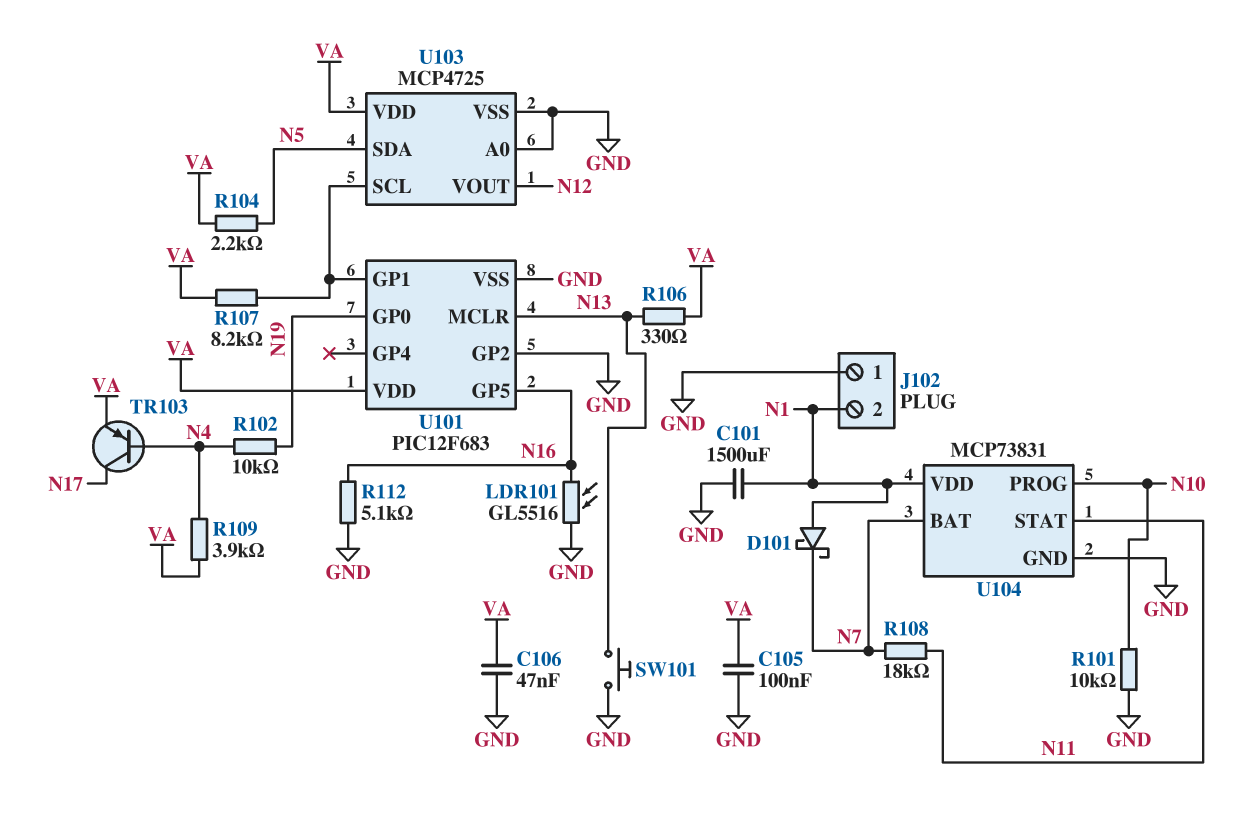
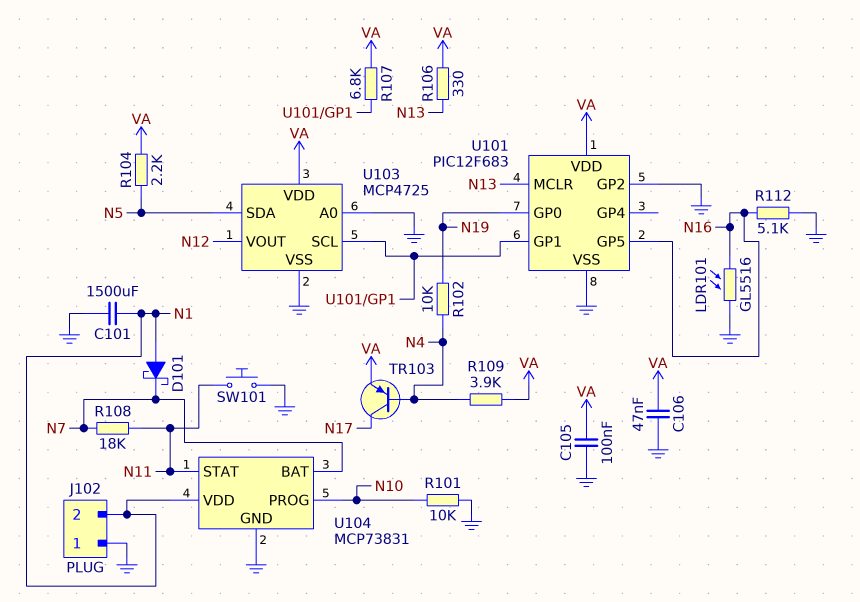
R107: 8.2k (U101/GP1, VA) -> 6.8k (U101/GP1, VA)
SW101: button (GND, N13) -> button (GND, N11)

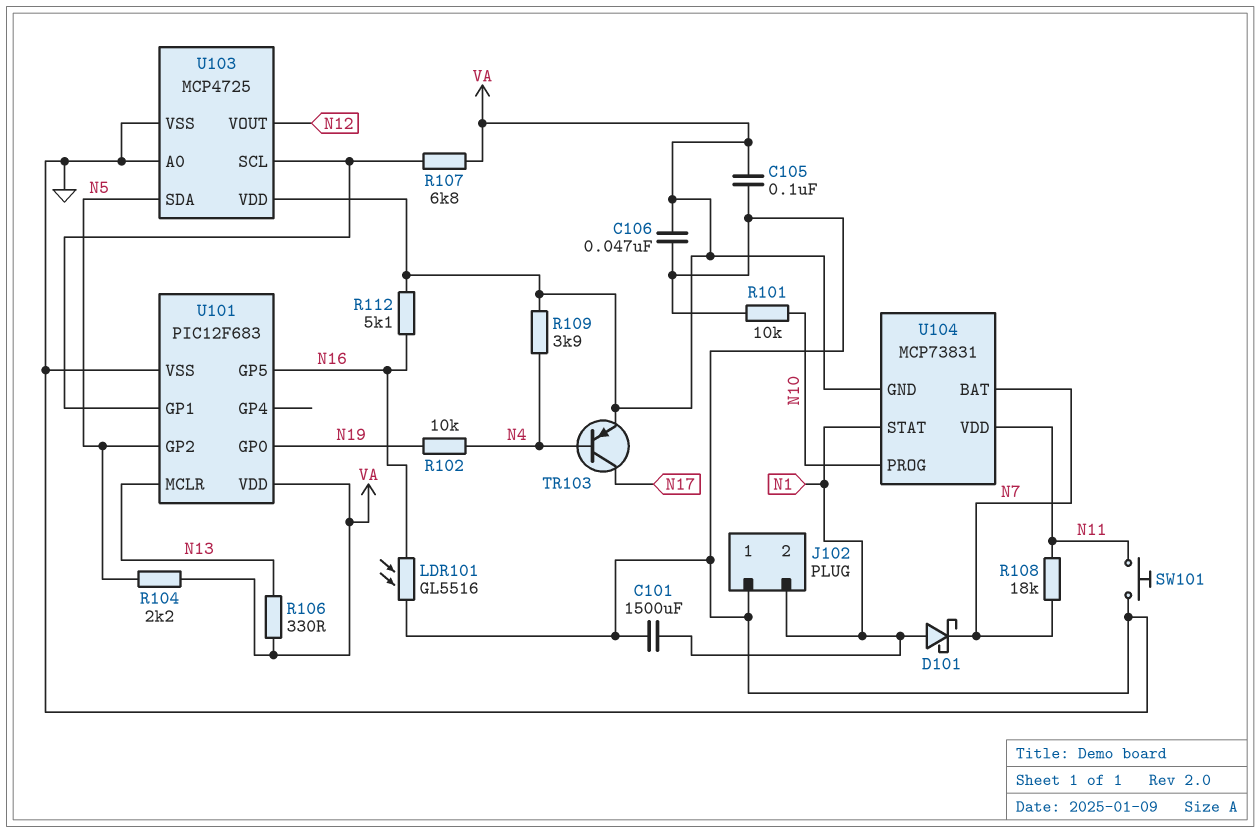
R112: 5.1k (GND, N16) -> 5.1k (N16, VA)
U101 pin GP2: GND -> N5
U104 pin GND: GND -> VA
U104 pin STAT: N11 -> N1
U104 pin VDD: N1 -> N11

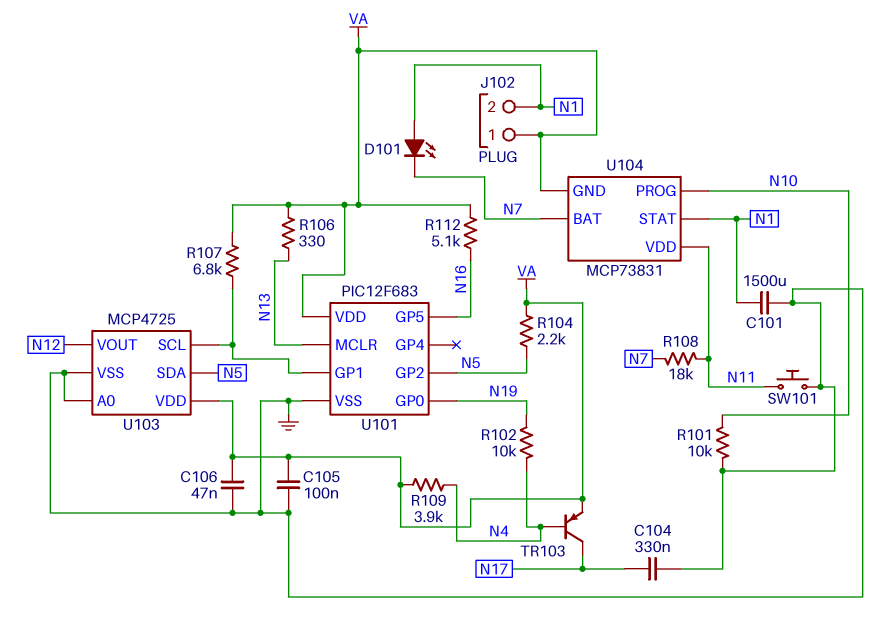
C104: none -> 330nF (GND, N17)
D101: schottky (A N1, K N7) -> LED (A N1, K N7)
J102 pin 1: GND -> VA
LDR101: GL5516 (GND, N16) -> none

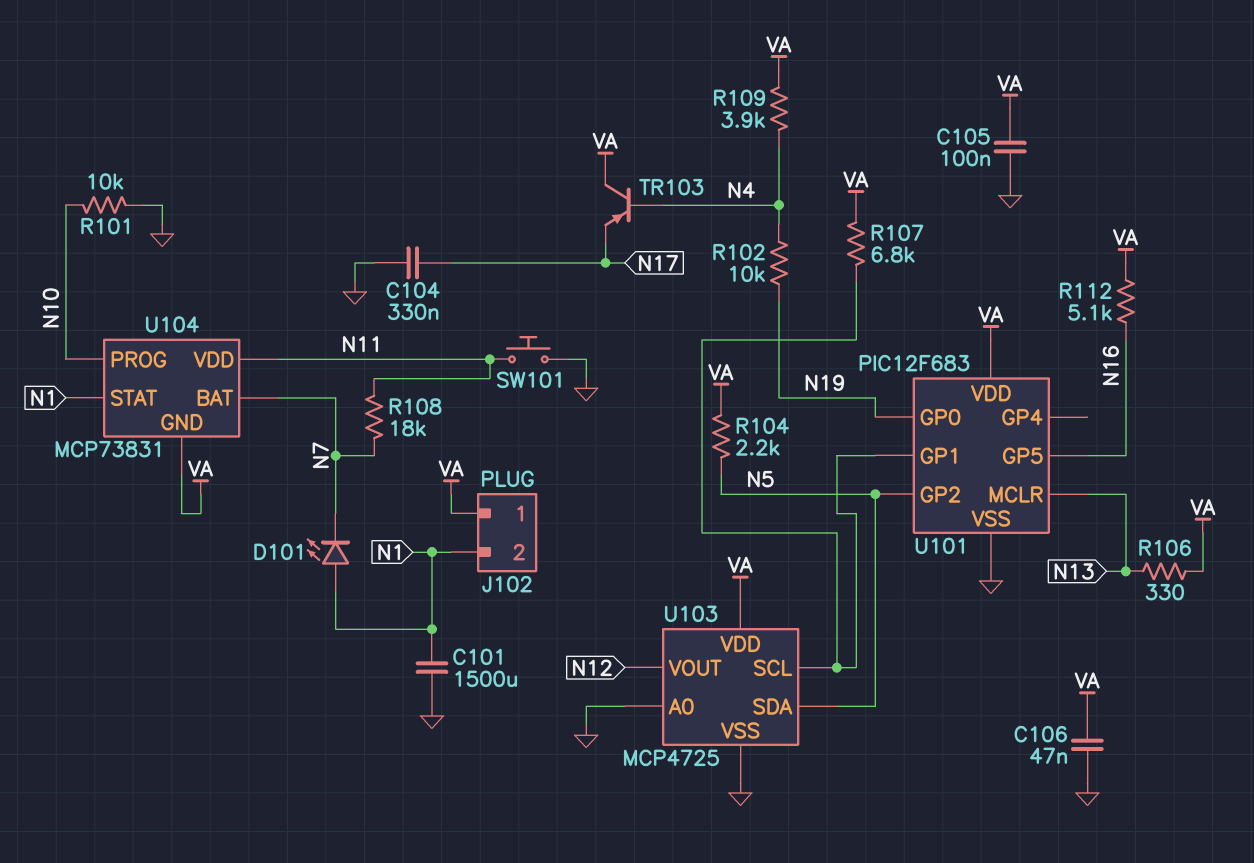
TR103: PNP (B N4, C N17, E VA) -> PNP (B N4, C VA, E N17)

